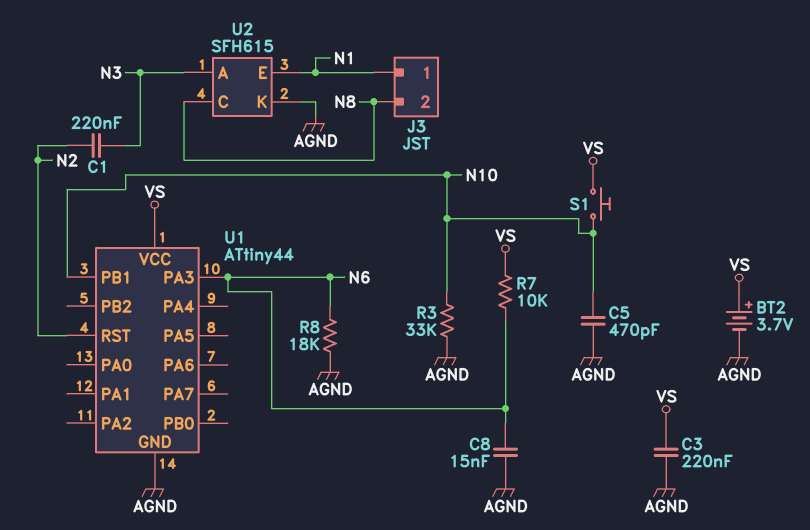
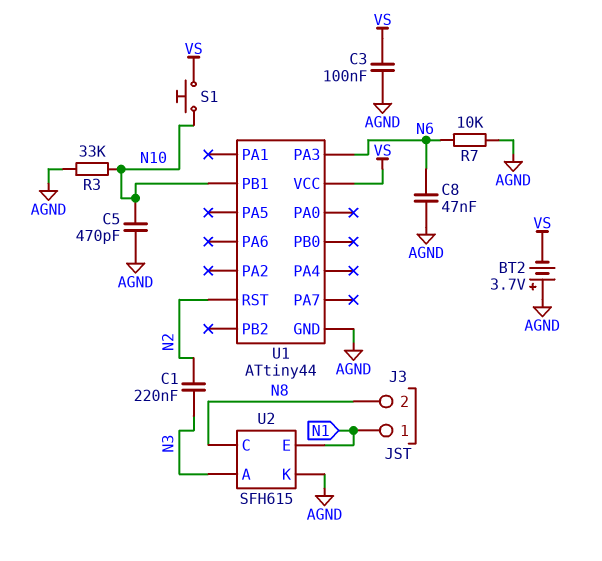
BT2: 3.7V (plus VS, minus AGND) -> 3.7V (plus AGND, minus VS)
C3: 220nF (AGND, VS) -> 100nF (AGND, VS)
C8: 15nF (AGND, N6) -> 47nF (AGND, N6)
R7: 10k (N6, VS) -> 10k (AGND, N6)
R8: 18k (AGND, N6) -> none

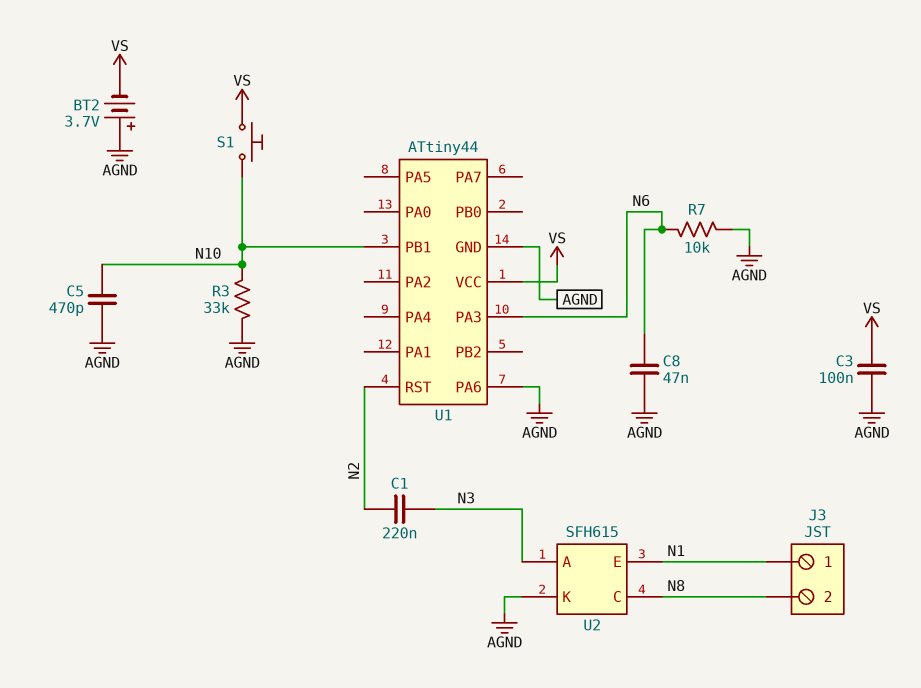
U1 pin PA6: none -> AGND

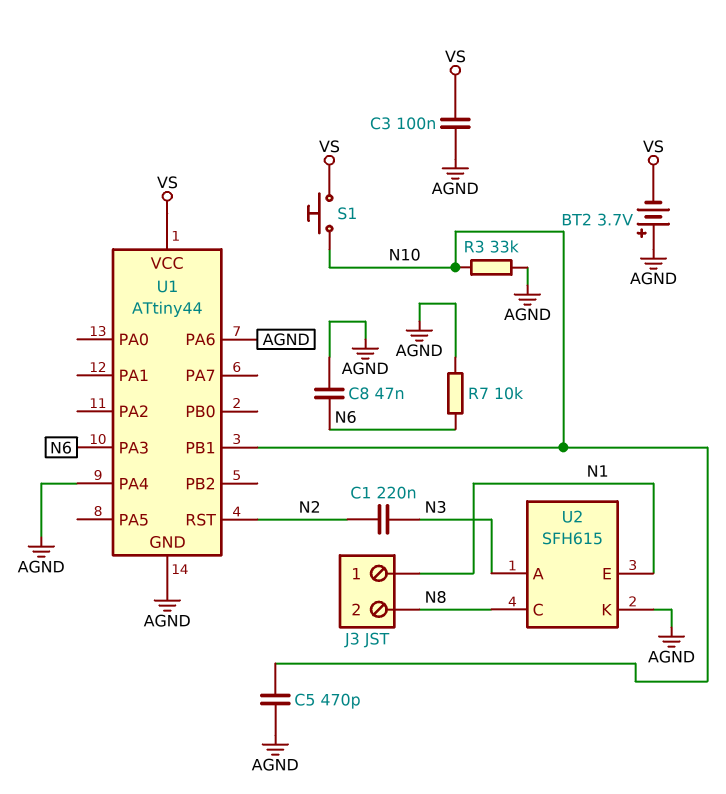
U1 pin PA4: none -> AGND

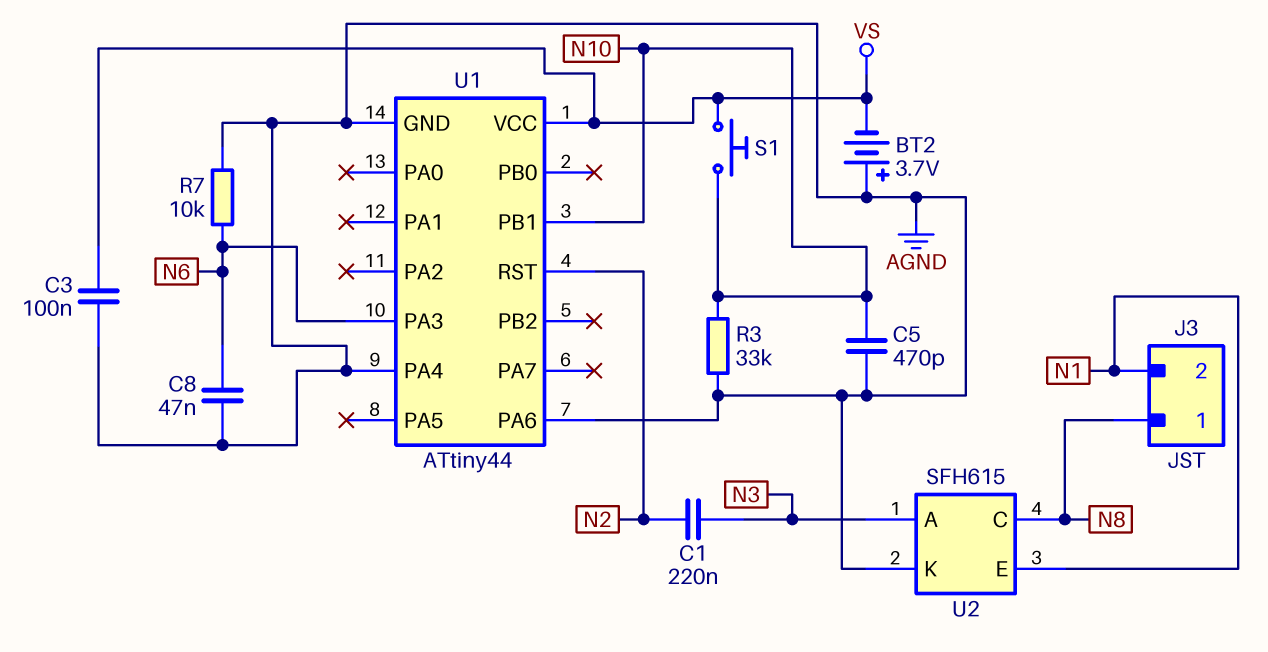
J3 pin 1: N1 -> N8
J3 pin 2: N8 -> N1

